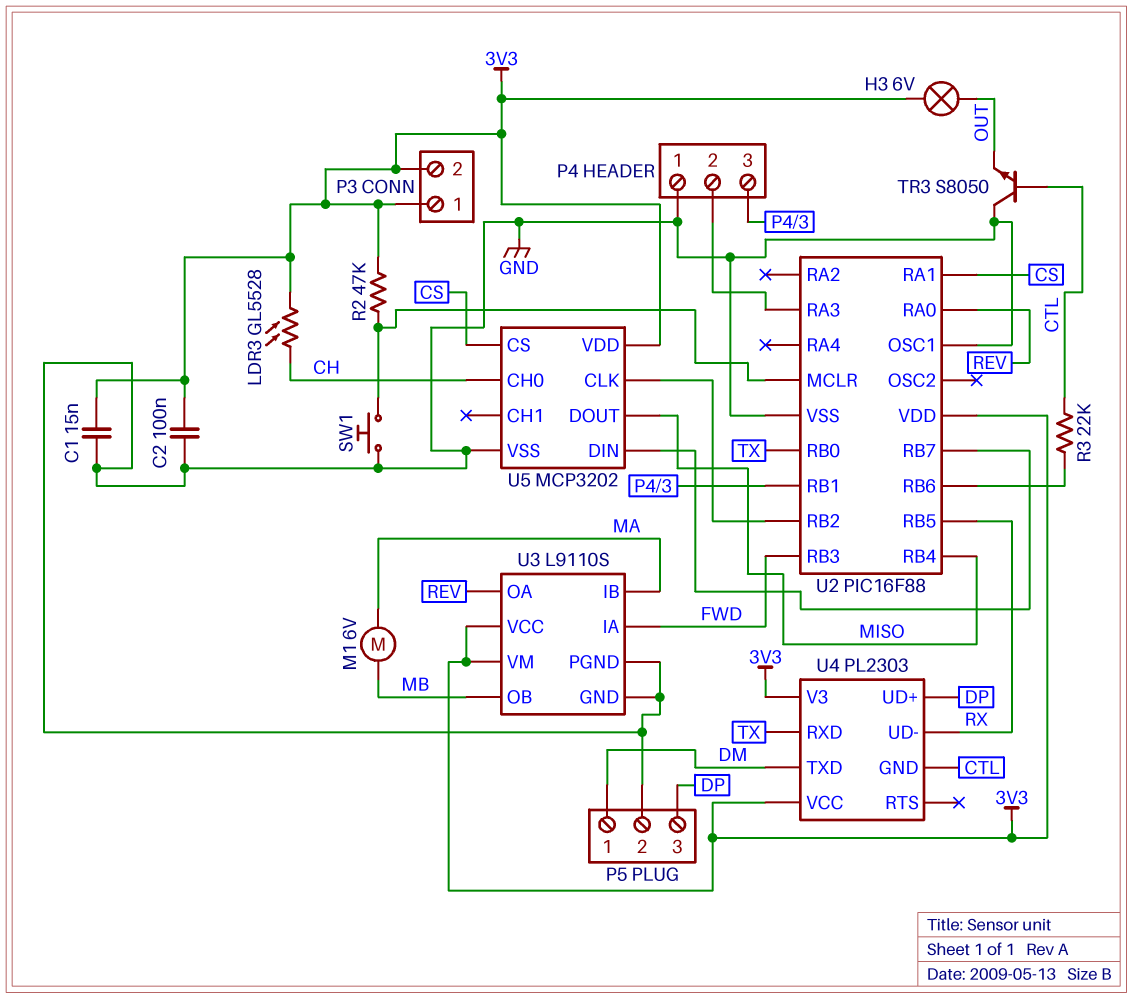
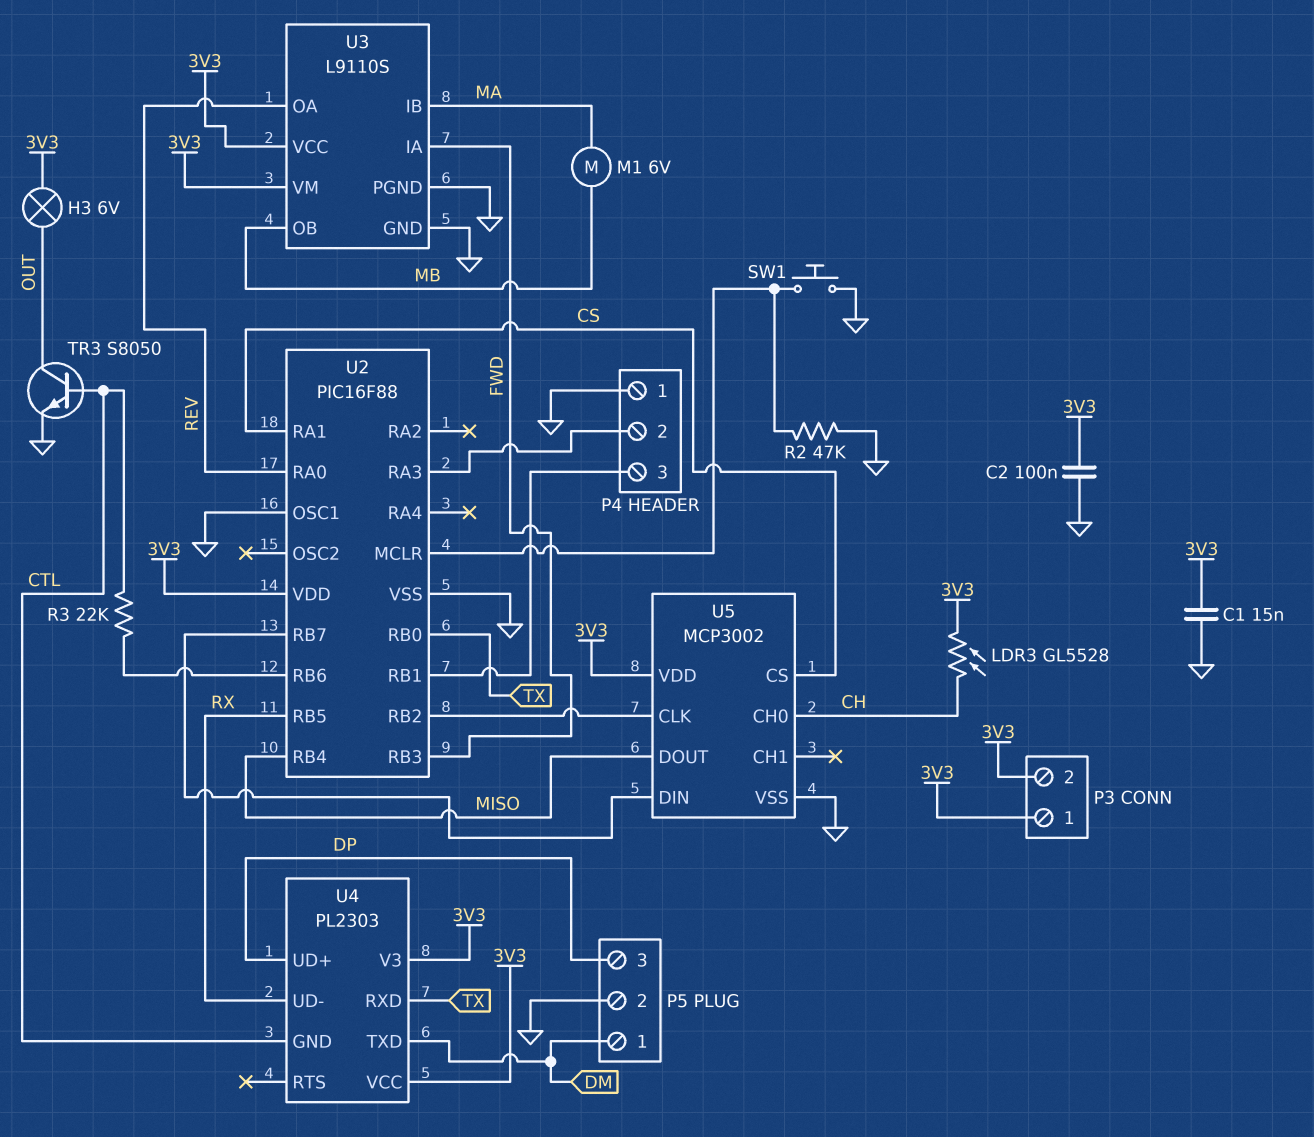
R2: 47k (3V3, U2/MCLR) -> 47k (GND, U2/MCLR)
TR3: NPN S8050 (B CTL, C GND, E OUT) -> NPN S8050 (B CTL, C OUT, E GND)
U5: MCP3202 -> MCP3002

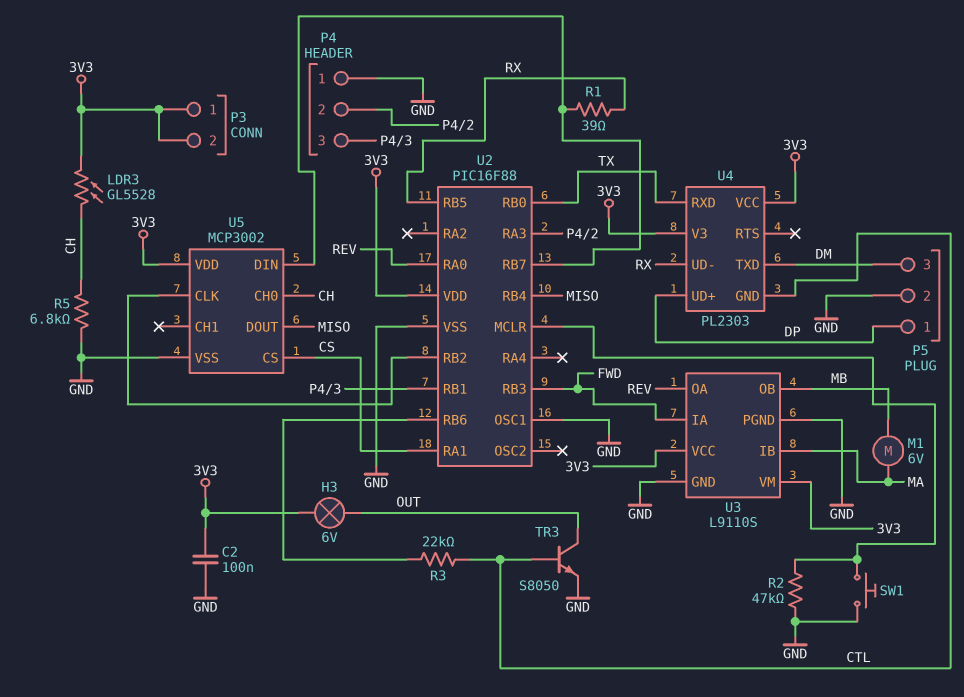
C1: 15nF (3V3, GND) -> none
P5 pin 1: DM -> DP
P5 pin 3: DP -> DM
R1: none -> 39 (RX, U2/RB7)
R5: none -> 6.8k (CH, GND)

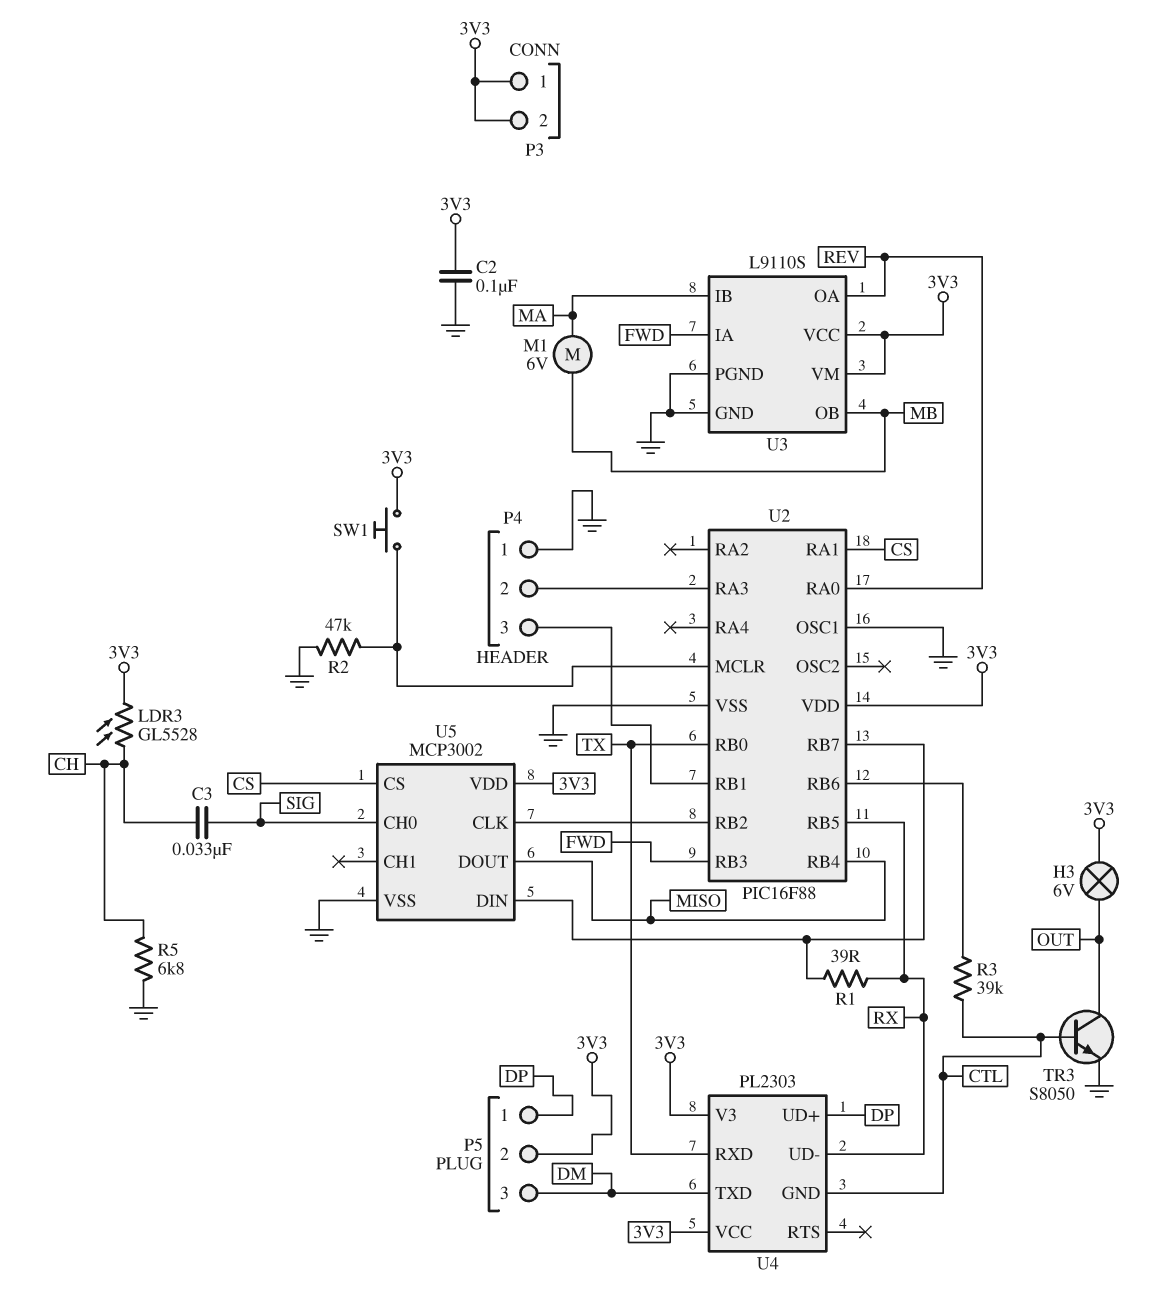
C3: none -> 33nF (CH, SIG)
P5 pin 2: GND -> 3V3
R3: 22k (CTL, U2/RB6) -> 39k (CTL, U2/RB6)
SW1: button (GND, U2/MCLR) -> button (3V3, U2/MCLR)
U5 pin CH0: CH -> SIG

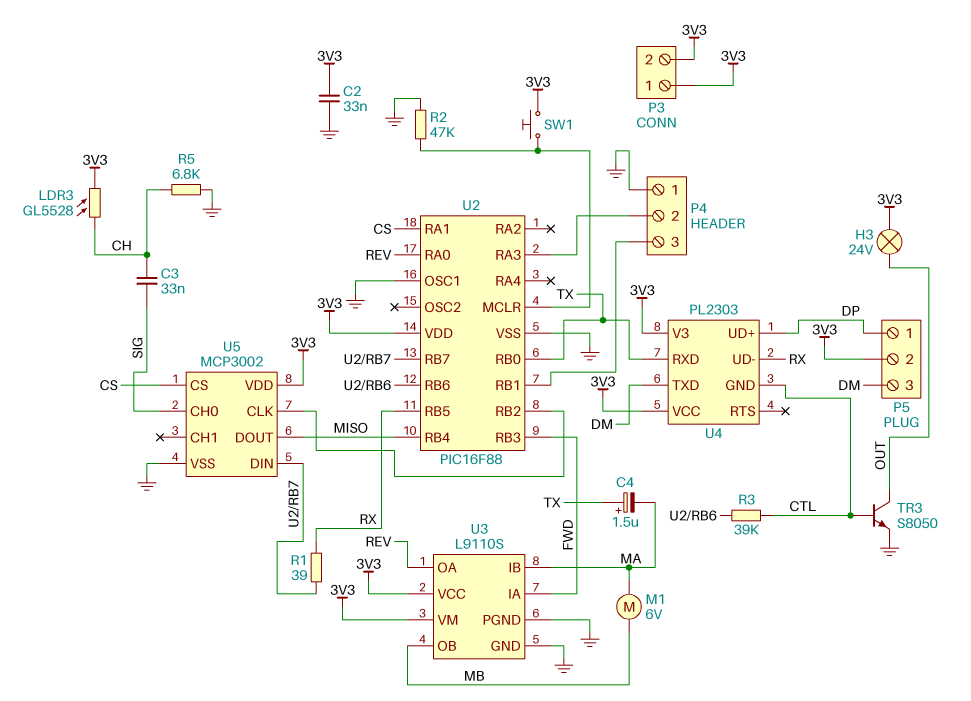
C2: 100nF (3V3, GND) -> 33nF (3V3, GND)
C4: none -> 1.5uF (plus TX, minus MA)
H3: lamp 6V (3V3, OUT) -> lamp 24V (3V3, OUT)

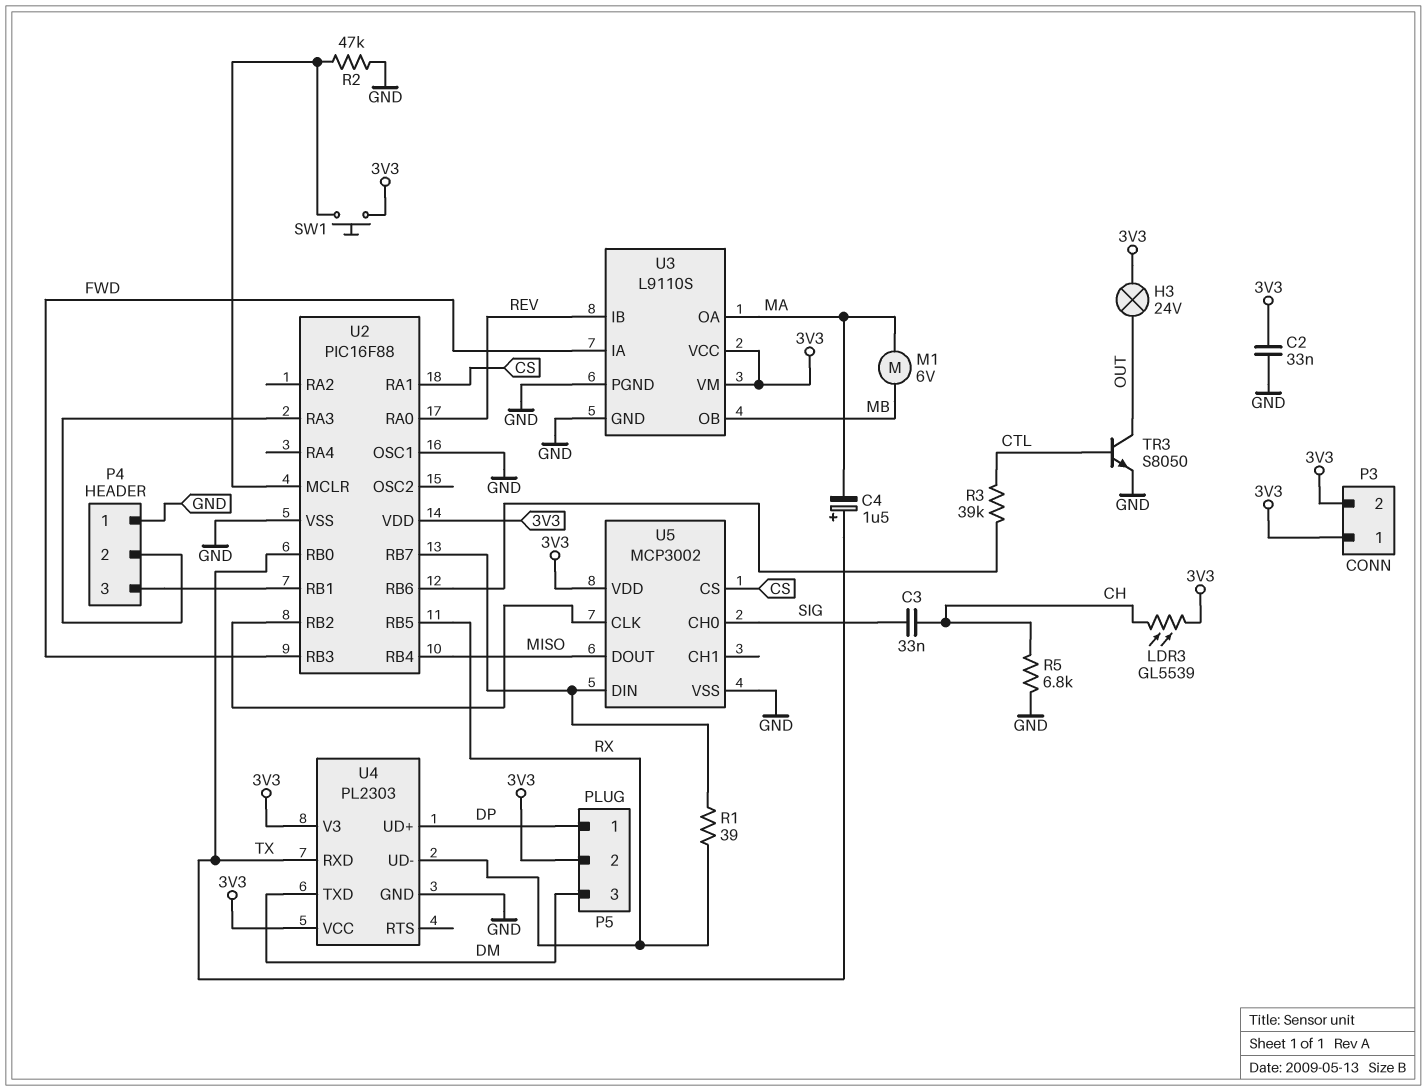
LDR3: GL5528 (3V3, CH) -> GL5539 (3V3, CH)
U3 pin IB: MA -> REV
U3 pin OA: REV -> MA
U4 pin GND: CTL -> GND

